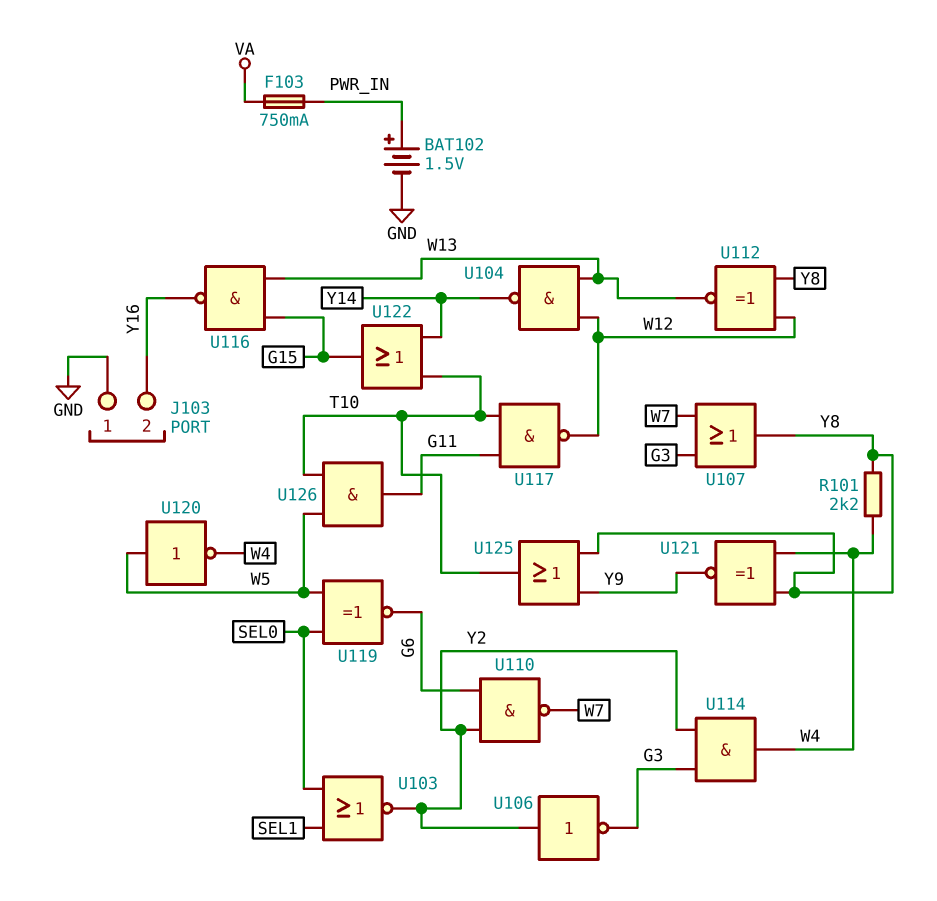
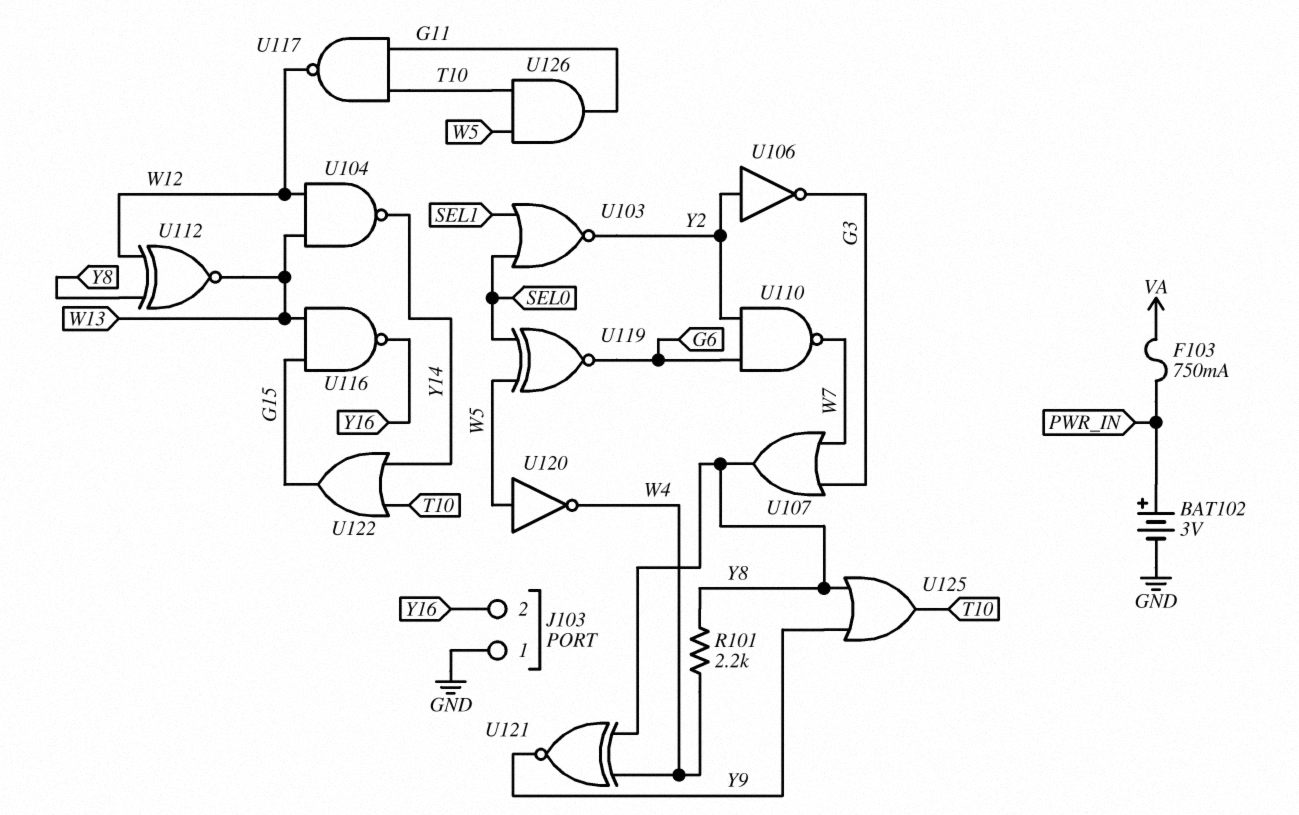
BAT102: 1.5V (plus PWR_IN, minus GND) -> 3V (plus PWR_IN, minus GND)
U114: AND (in G3, in Y2, out W4) -> none

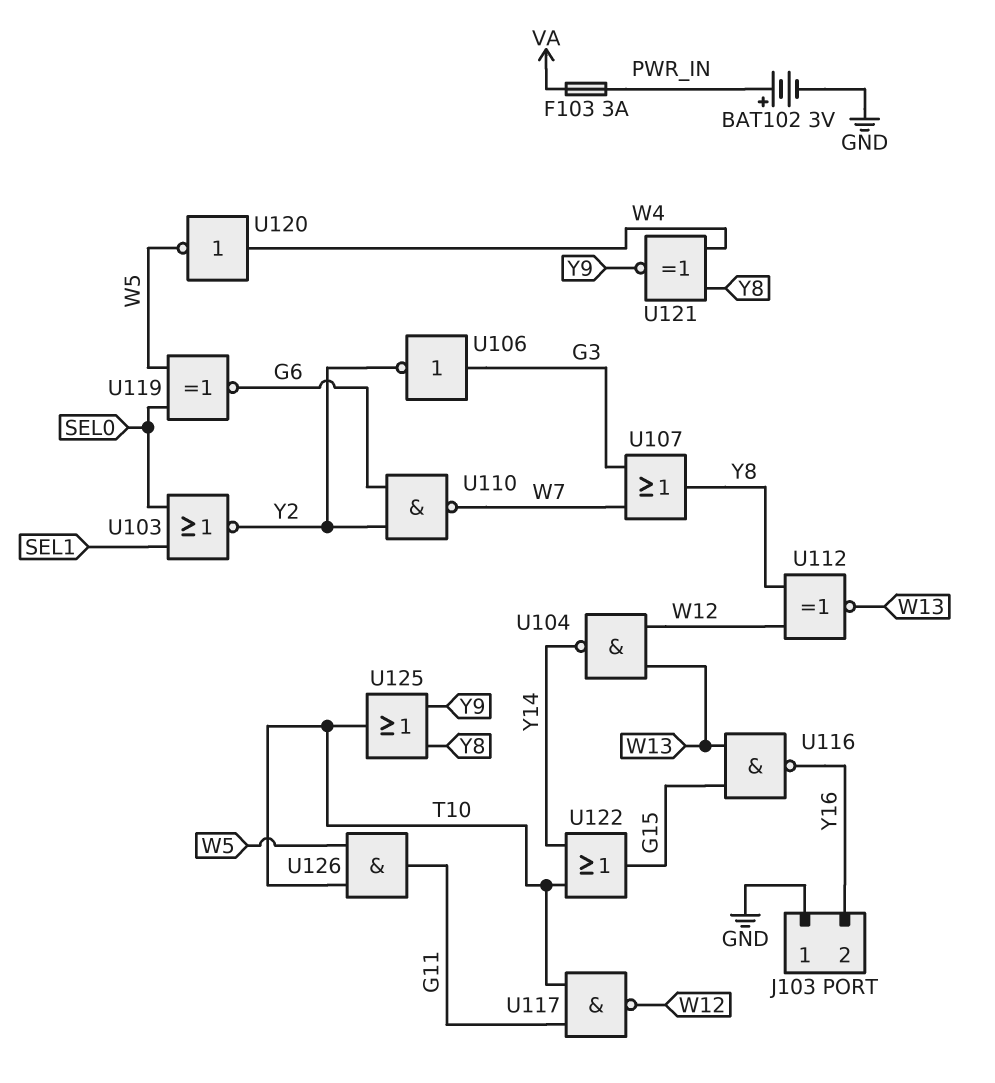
F103: 750mA (PWR_IN, VA) -> 3A (PWR_IN, VA)
R101: 2.2k (W4, Y8) -> none
U106: NOT (in Y2, out G3) -> NOT (in G3, out Y2)
U120: NOT (in W5, out W4) -> NOT (in W4, out W5)

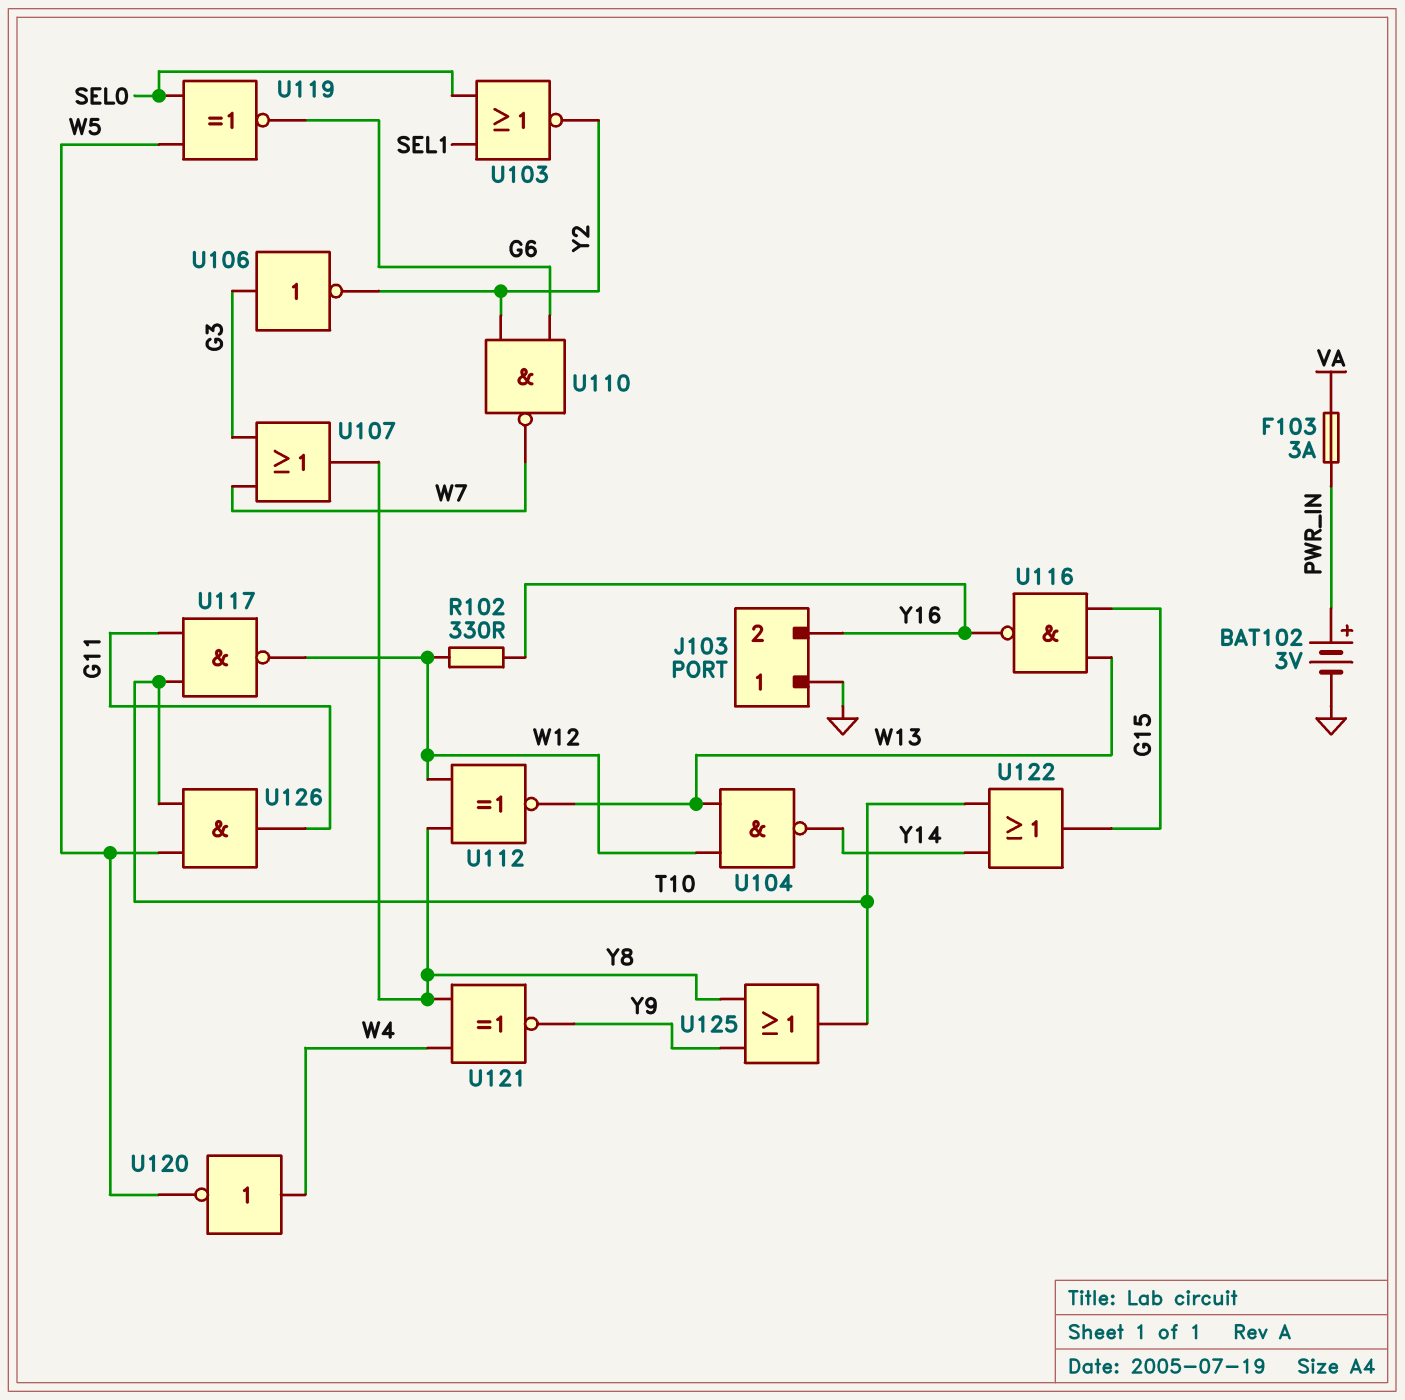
R102: none -> 330 (W12, Y16)

